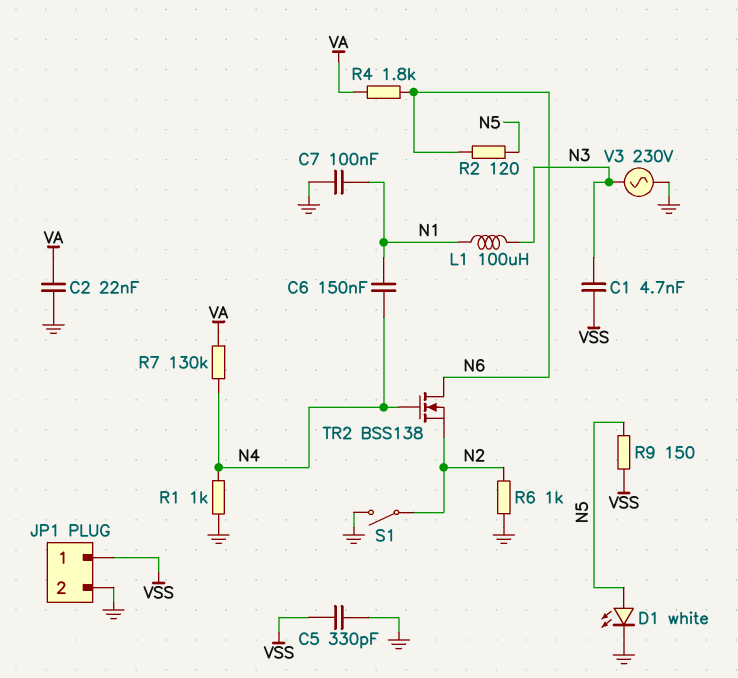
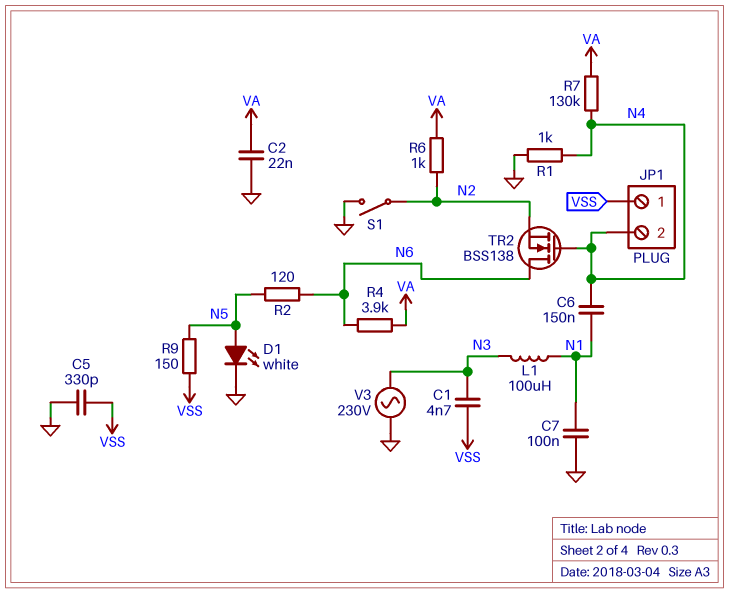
JP1 pin 2: GND -> N4
R4: 1.8k (N6, VA) -> 3.9k (N6, VA)
R6: 1k (GND, N2) -> 1k (N2, VA)

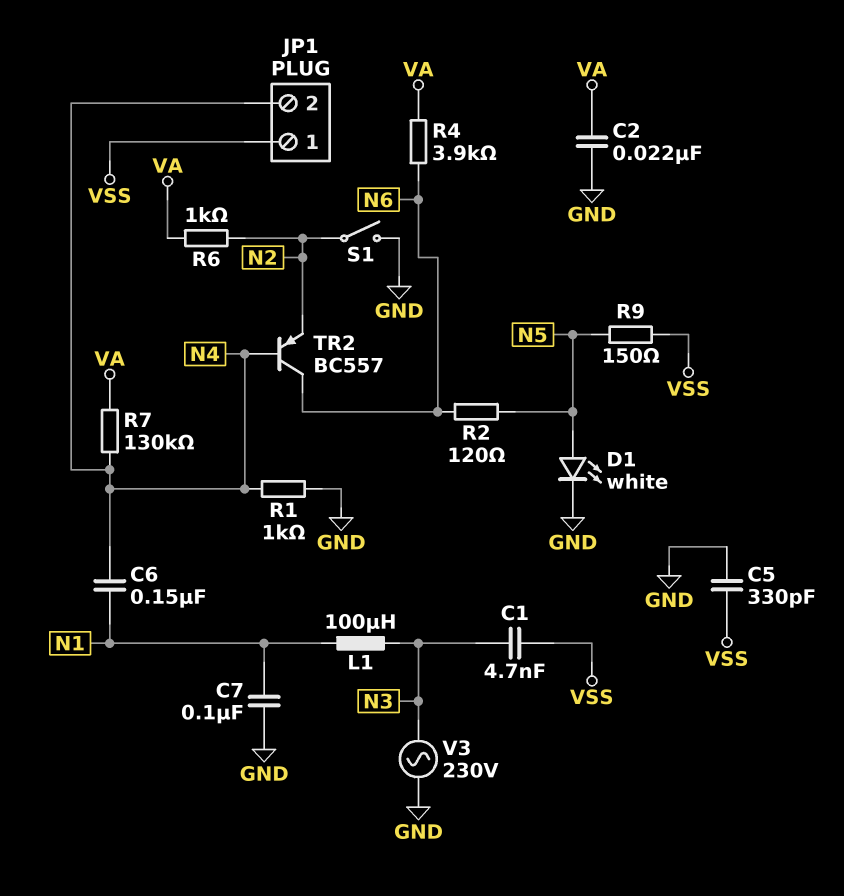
TR2: NMOS BSS138 (G N4, D N6, S N2) -> PNP BC557 (B N4, C N6, E N2)

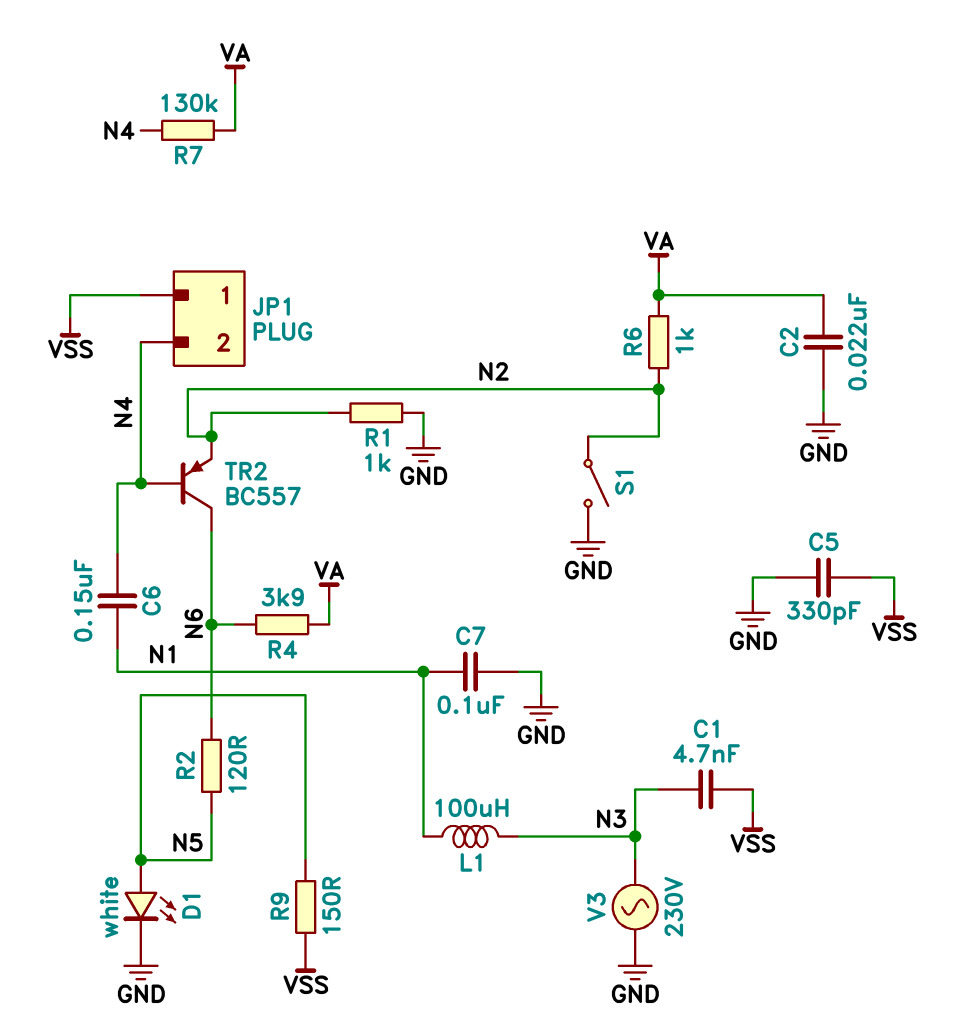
R1: 1k (GND, N4) -> 1k (GND, N2)

